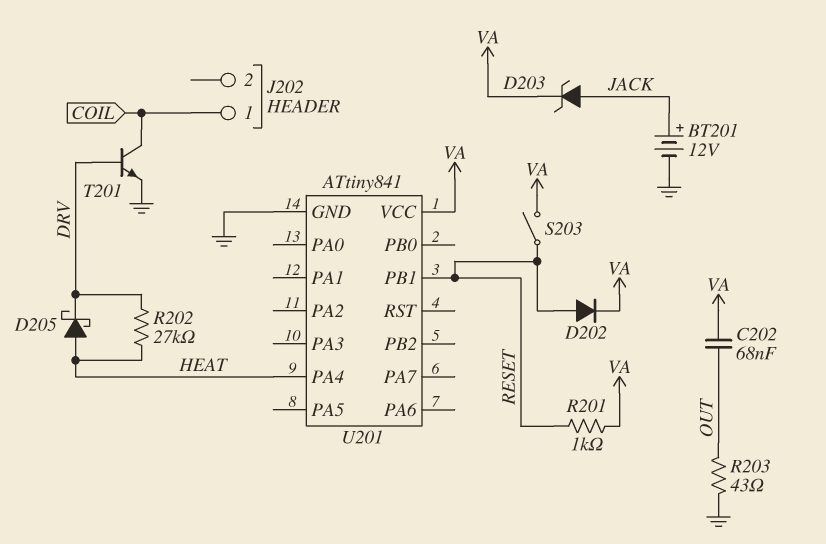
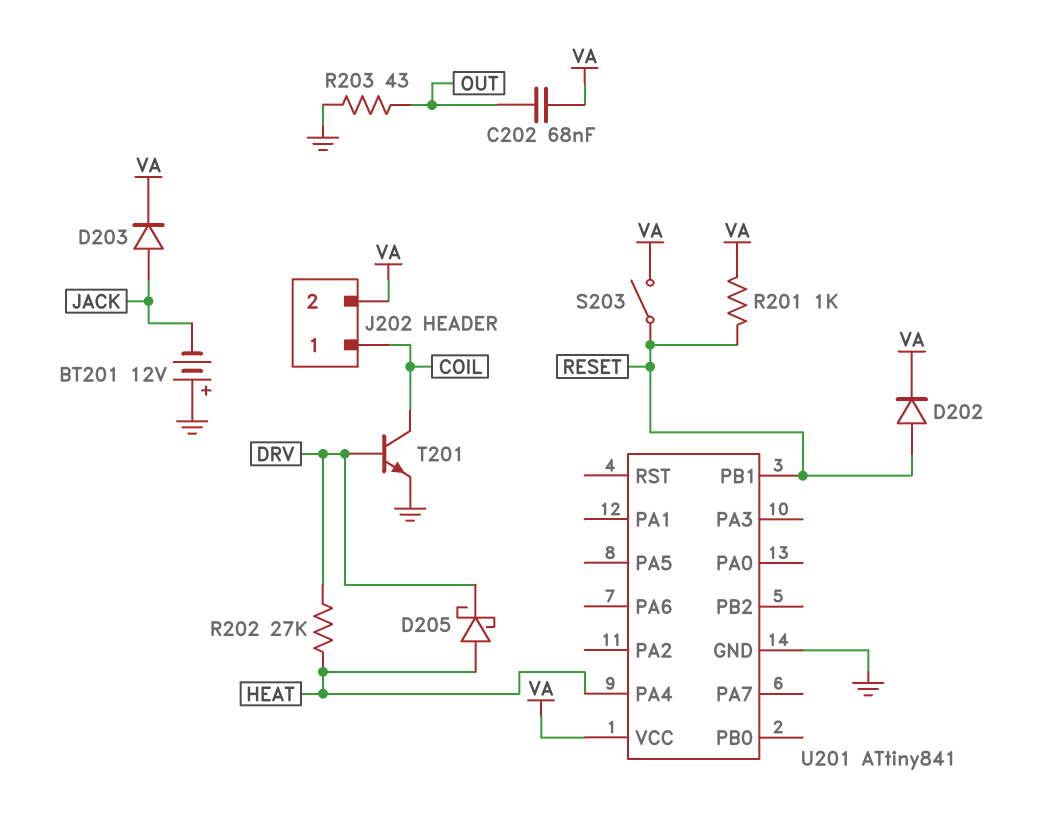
BT201: 12V (plus JACK, minus GND) -> 12V (plus GND, minus JACK)
D203: zener (A JACK, K VA) -> diode (A JACK, K VA)
J202 pin 2: none -> VA

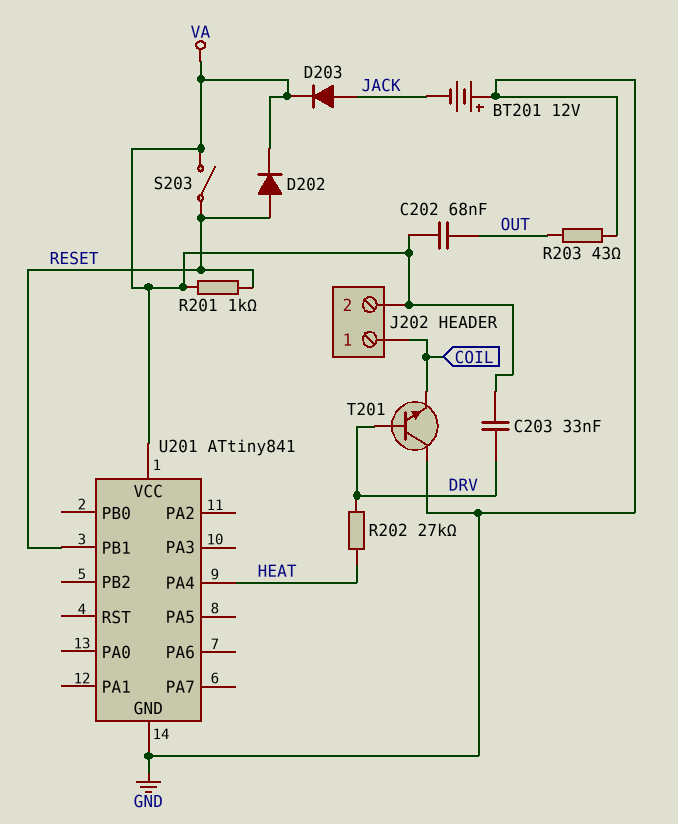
C203: none -> 33nF (DRV, VA)
D205: schottky (A HEAT, K DRV) -> none
T201: NPN (B DRV, C COIL, E GND) -> NPN (B DRV, C GND, E COIL)

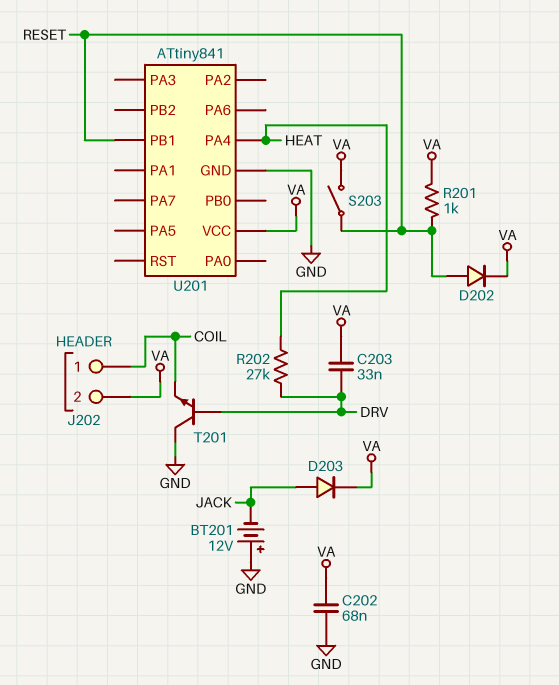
C202: 68nF (OUT, VA) -> 68nF (GND, VA)
R203: 43 (GND, OUT) -> none

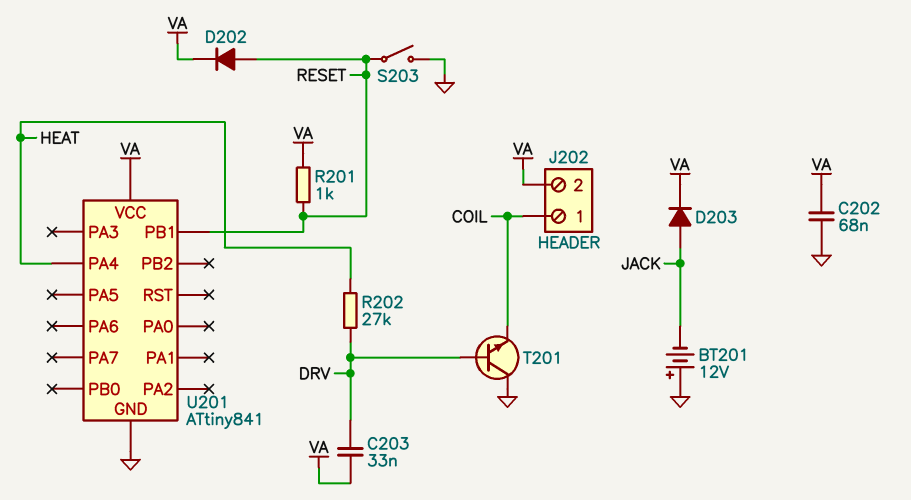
S203: switch (RESET, VA) -> switch (GND, RESET)

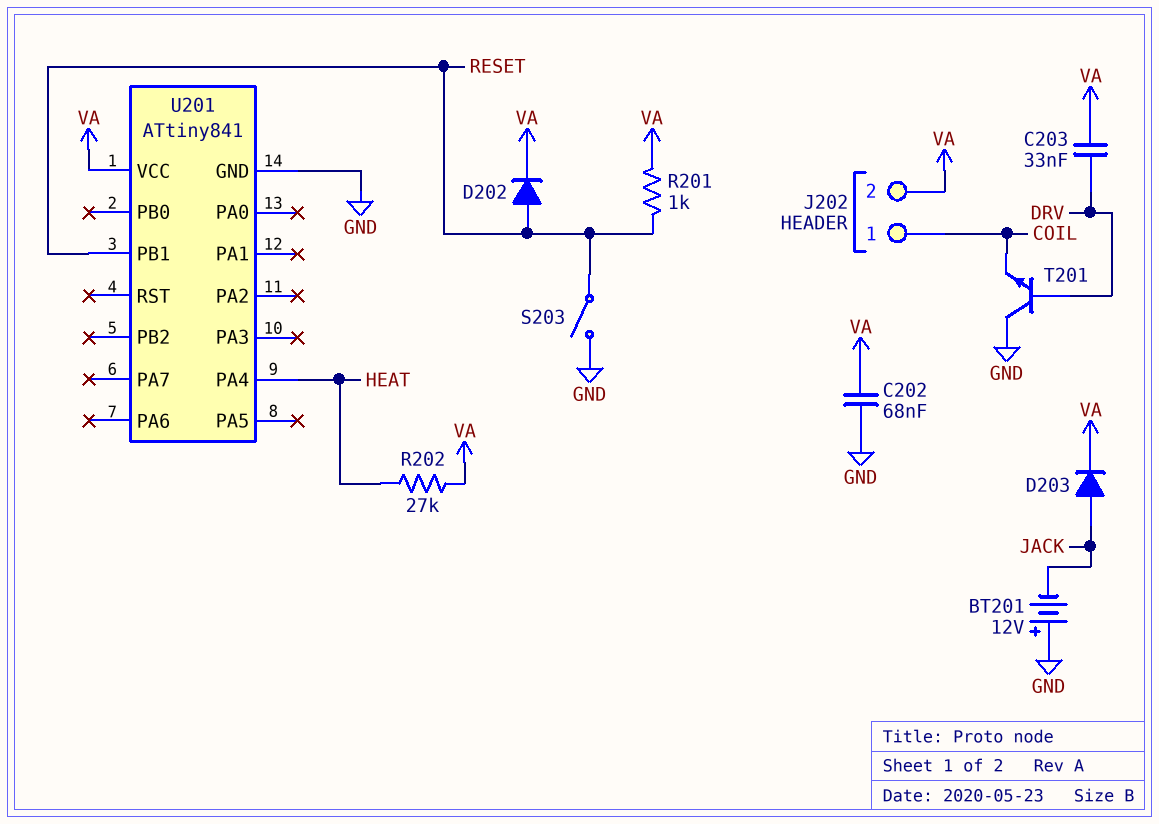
R202: 27k (DRV, HEAT) -> 27k (HEAT, VA)

